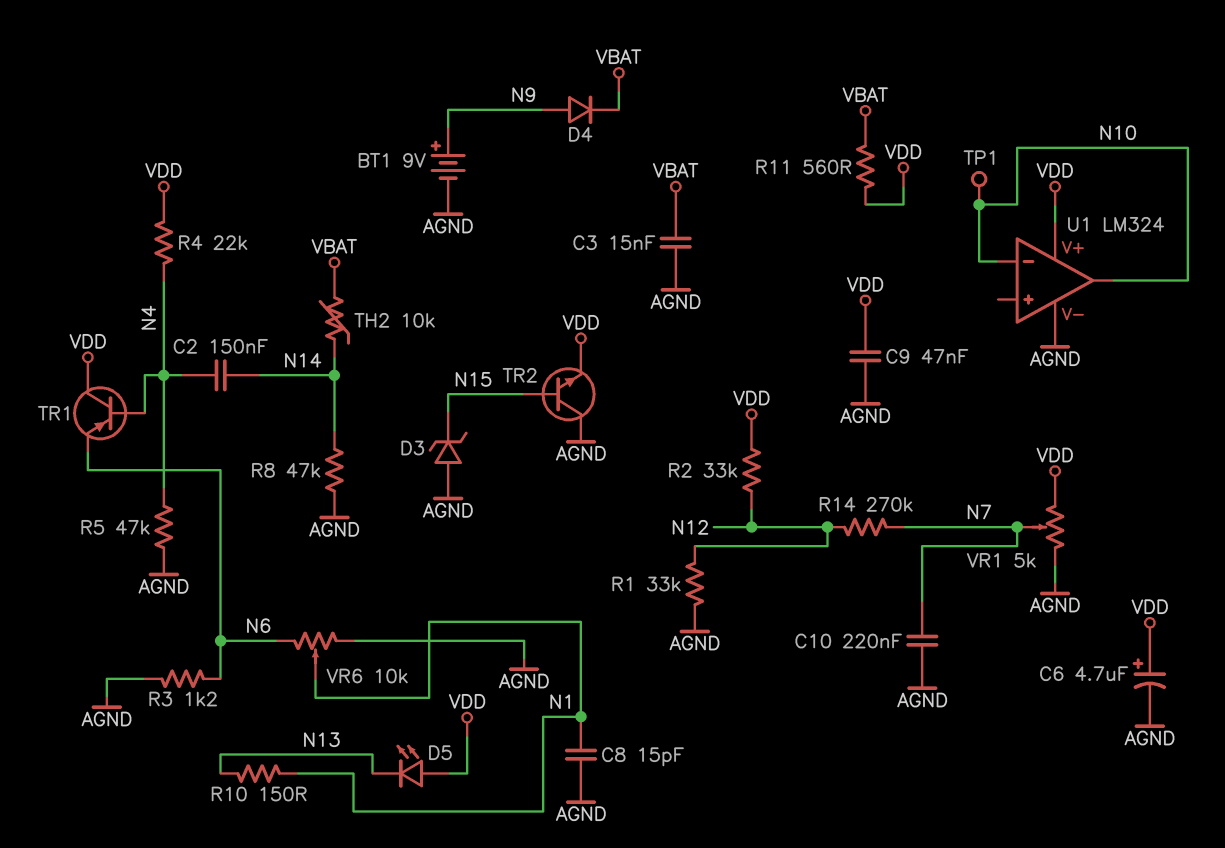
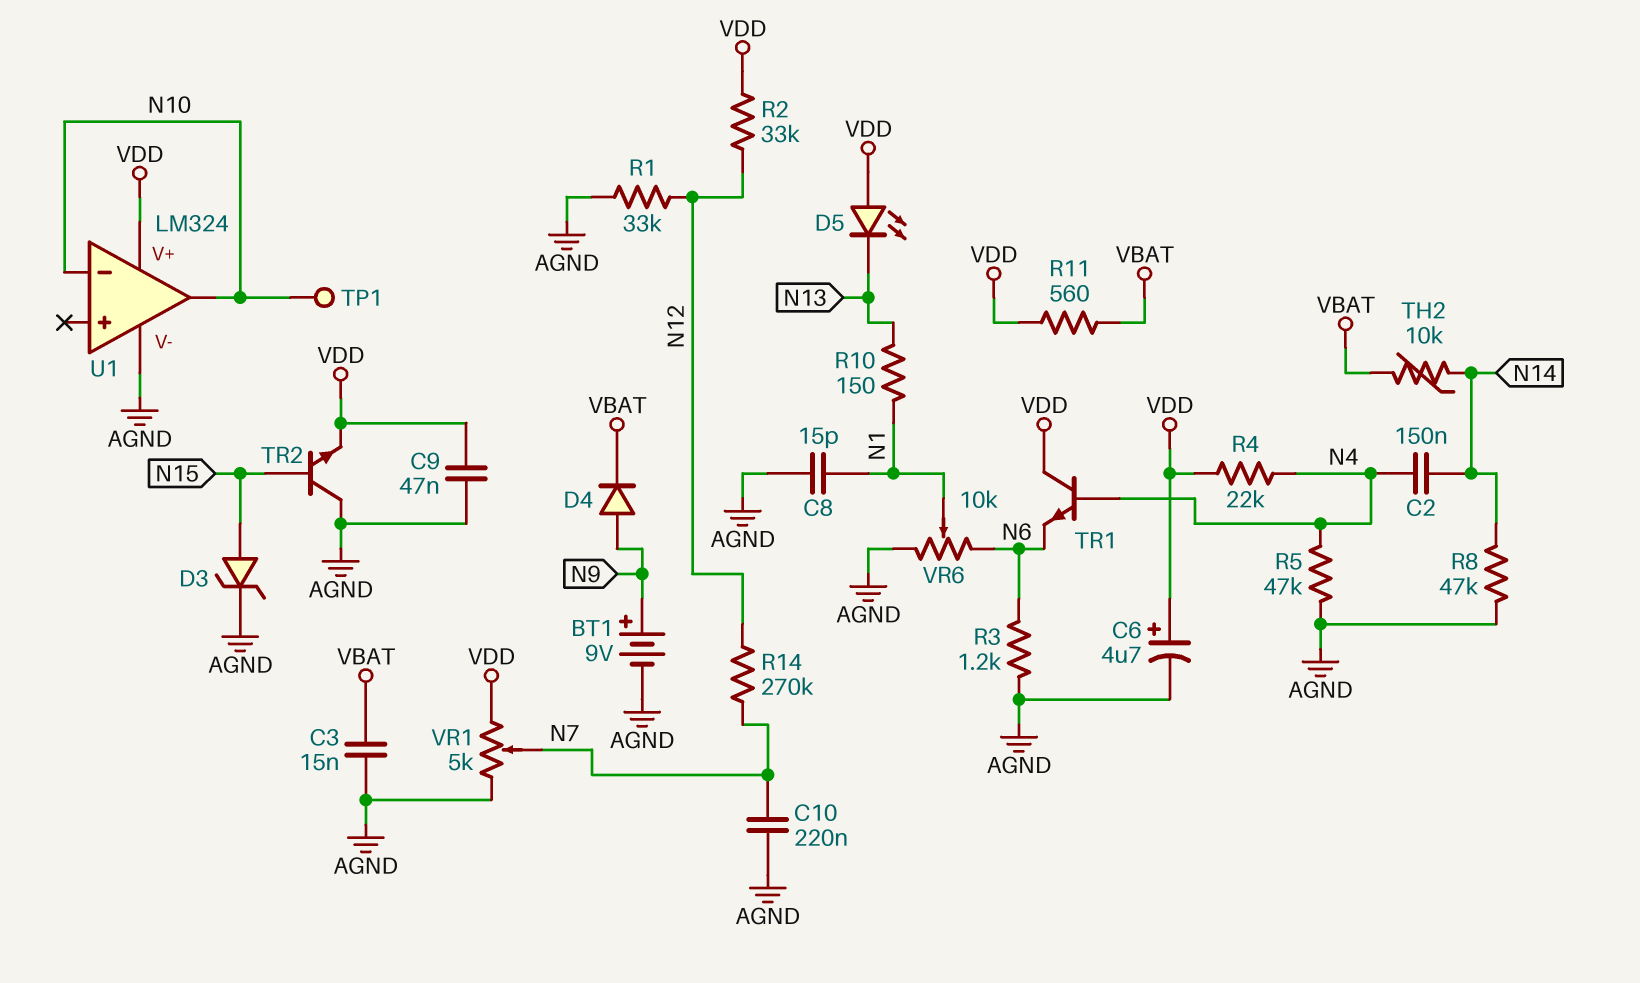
D3: zener (A AGND, K N15) -> zener (A N15, K AGND)
TR1: PNP (B N4, C VDD, E N6) -> NPN (B N4, C VDD, E N6)

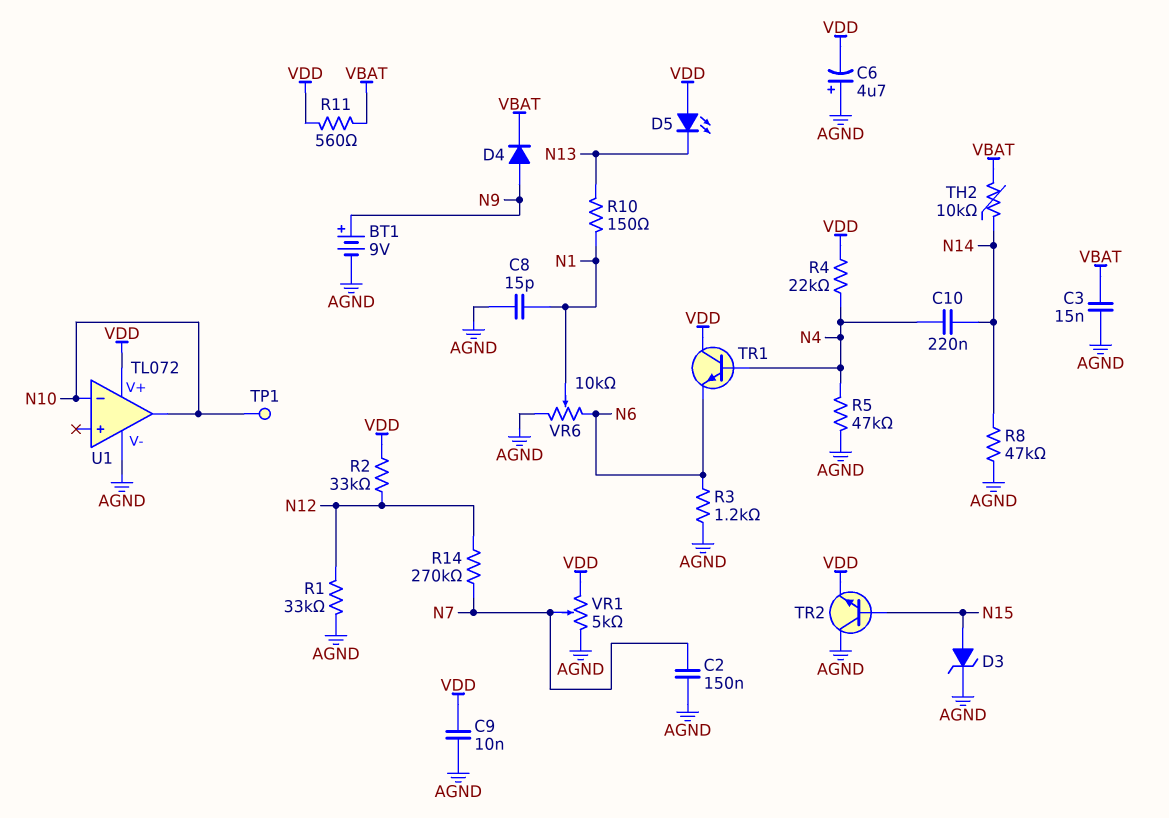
C2: 150nF (N4, N14) -> 150nF (AGND, N7)
C6: 4.7uF (plus VDD, minus AGND) -> 4.7uF (plus AGND, minus VDD)
C9: 47nF (AGND, VDD) -> 10nF (AGND, VDD)
C10: 220nF (AGND, N7) -> 220nF (N4, N14)
U1: LM324 -> TL072

